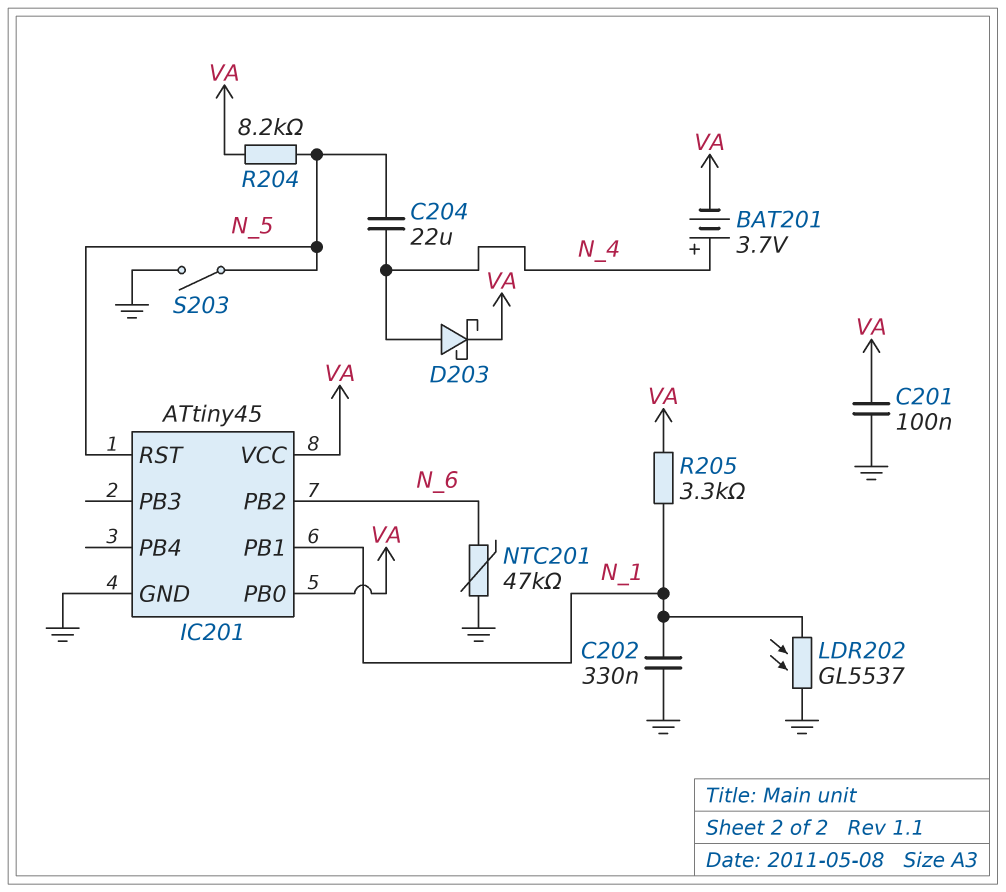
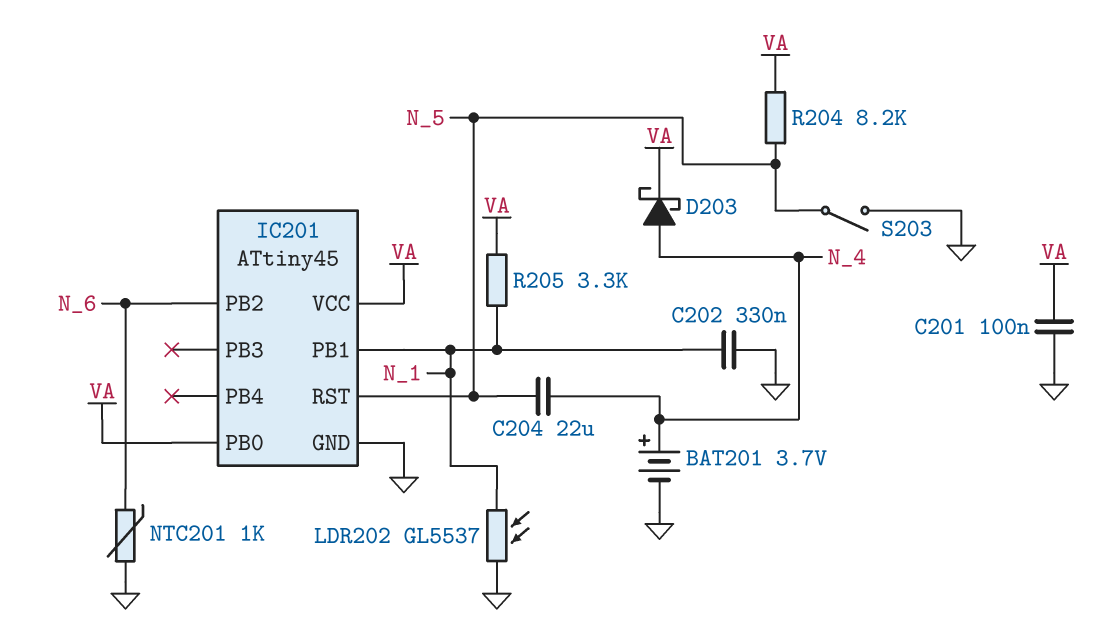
BAT201: 3.7V (plus N_4, minus VA) -> 3.7V (plus N_4, minus GND)
NTC201: 47k (GND, N_6) -> 1k (GND, N_6)

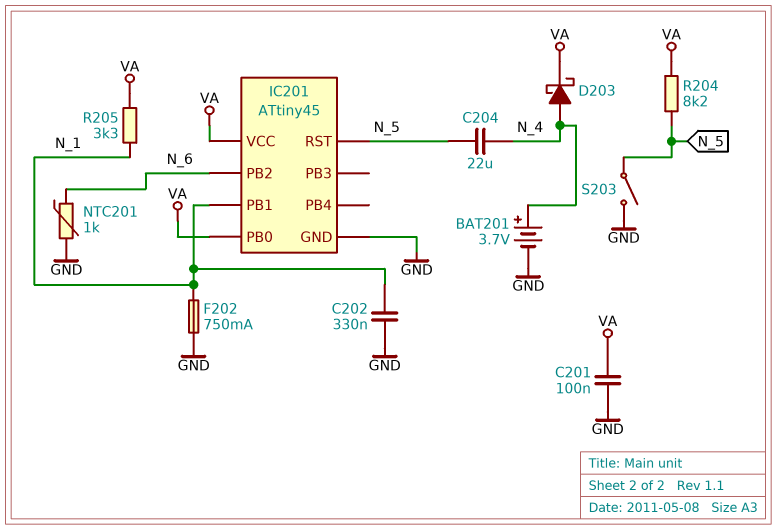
F202: none -> 750mA (GND, N_1)
LDR202: GL5537 (GND, N_1) -> none

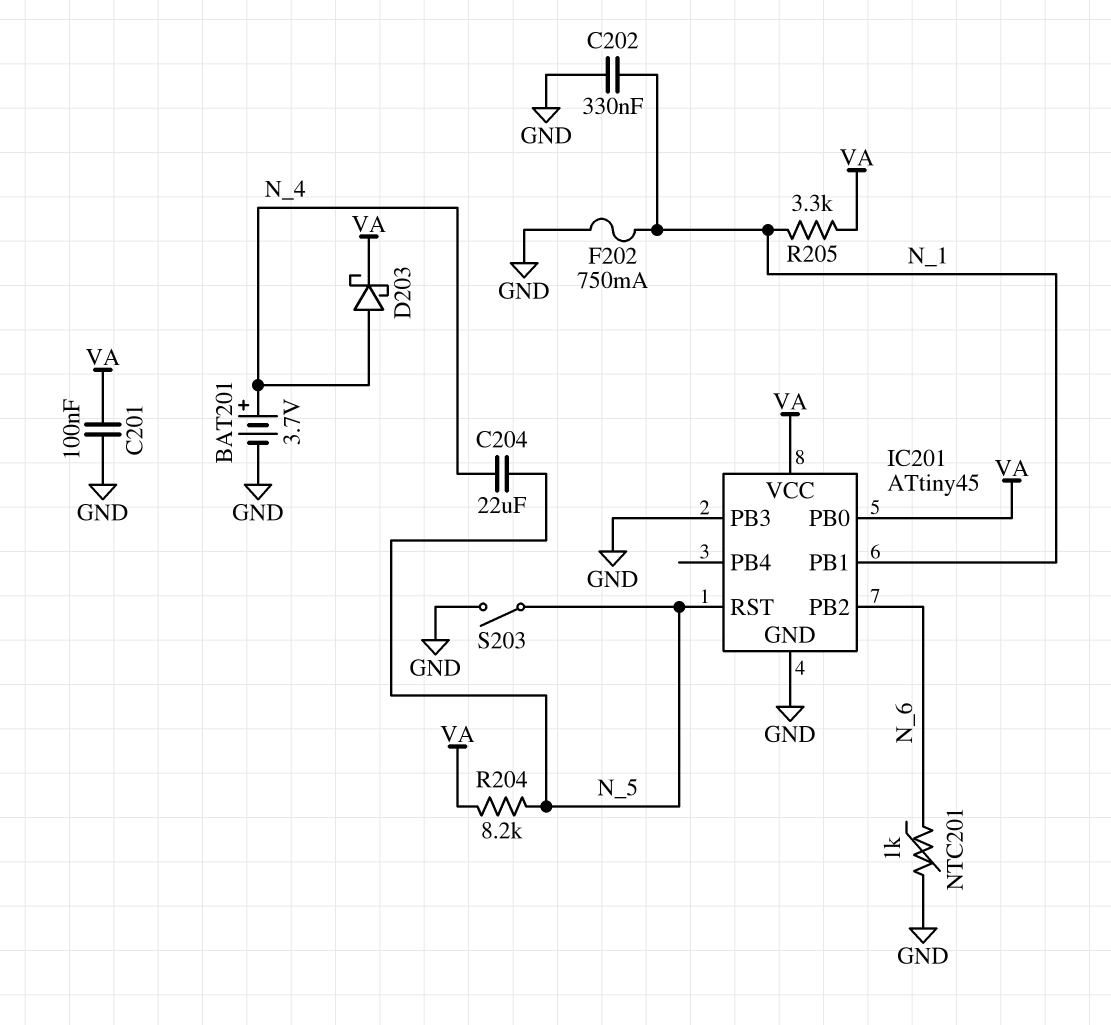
IC201 pin PB3: none -> GND

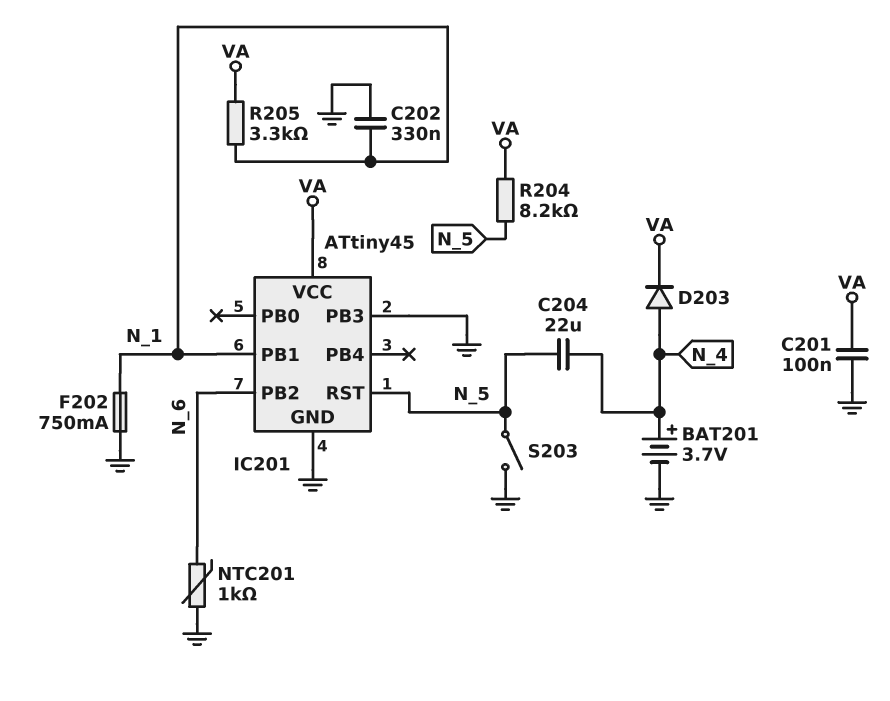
D203: schottky (A N_4, K VA) -> diode (A N_4, K VA)
IC201 pin PB0: VA -> none

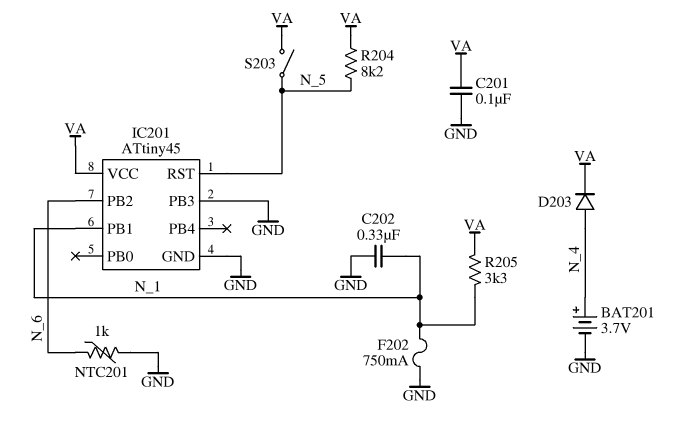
C204: 22uF (N_4, N_5) -> none
S203: switch (GND, N_5) -> switch (N_5, VA)

